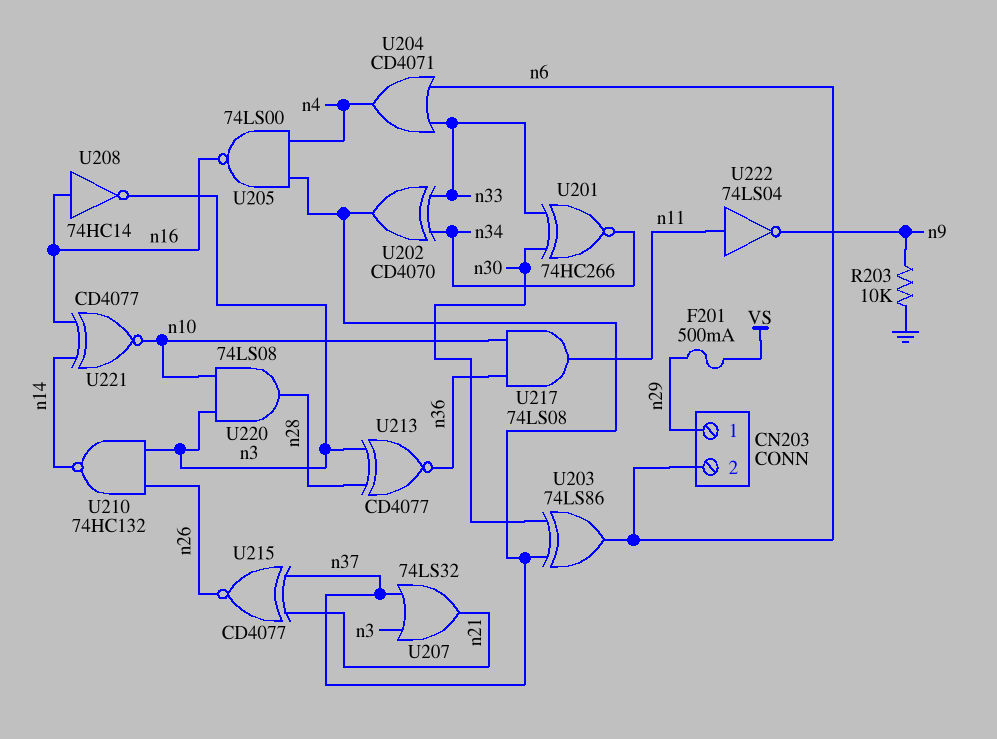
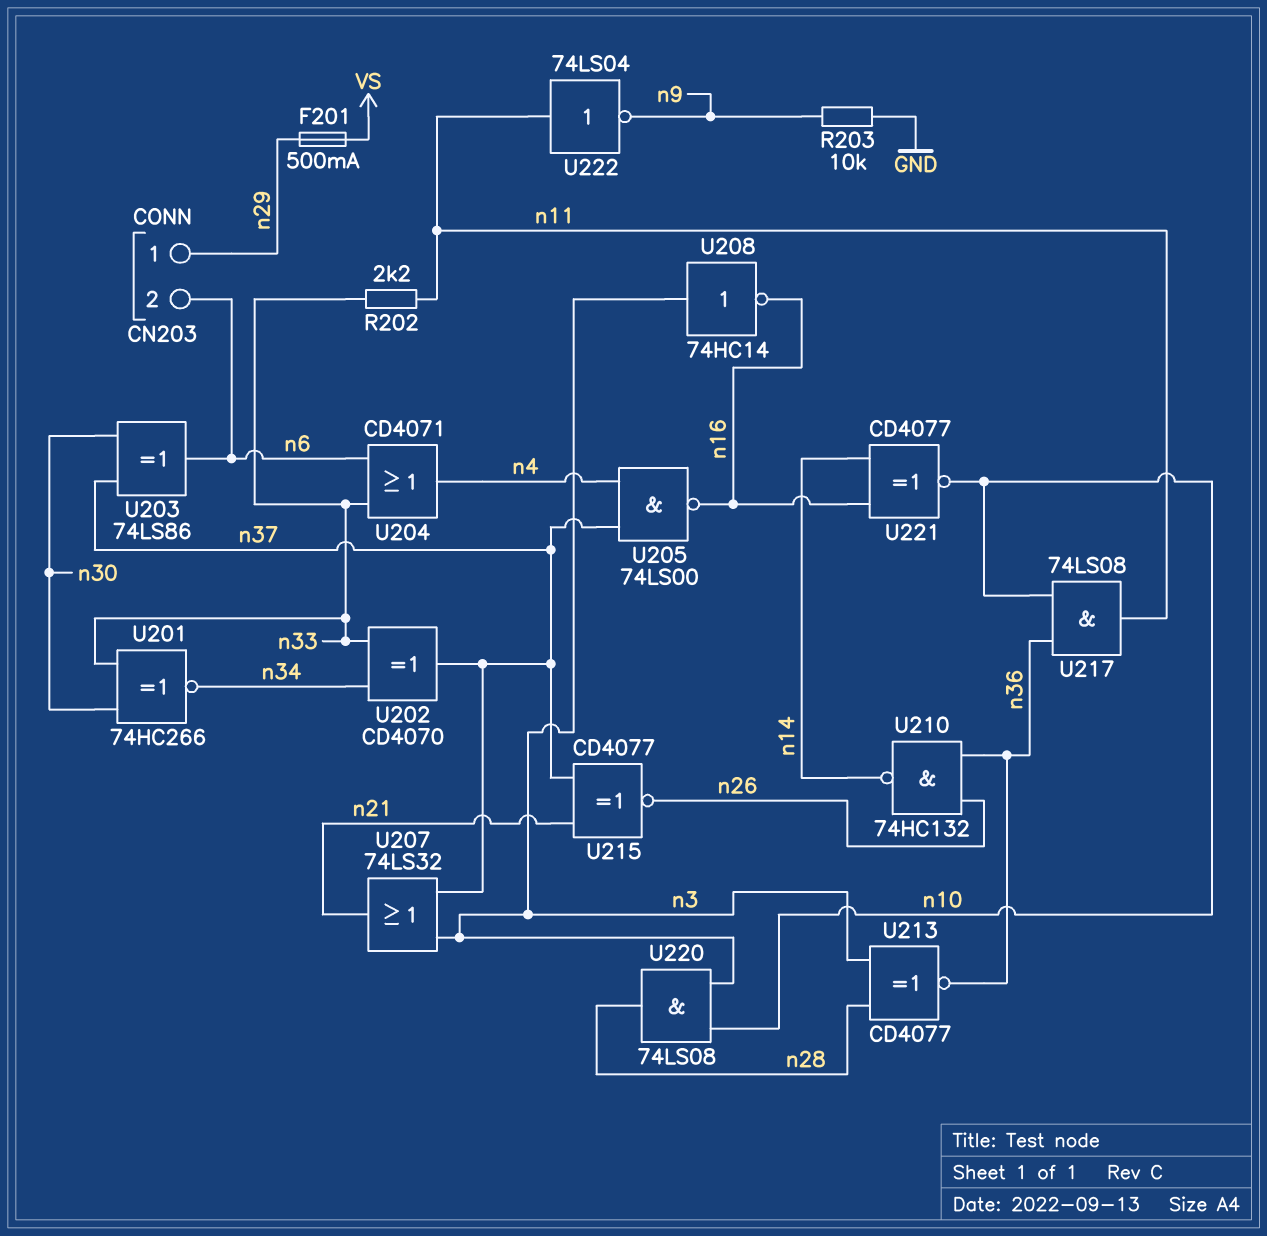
R202: none -> 2.2k (n11, n33)
U208: NOT 74HC14 (in n16, out n3) -> NOT 74HC14 (in n3, out n16)
U210: NAND 74HC132 (in n3, in n26, out n14) -> NAND 74HC132 (in n26, in n36, out n14)

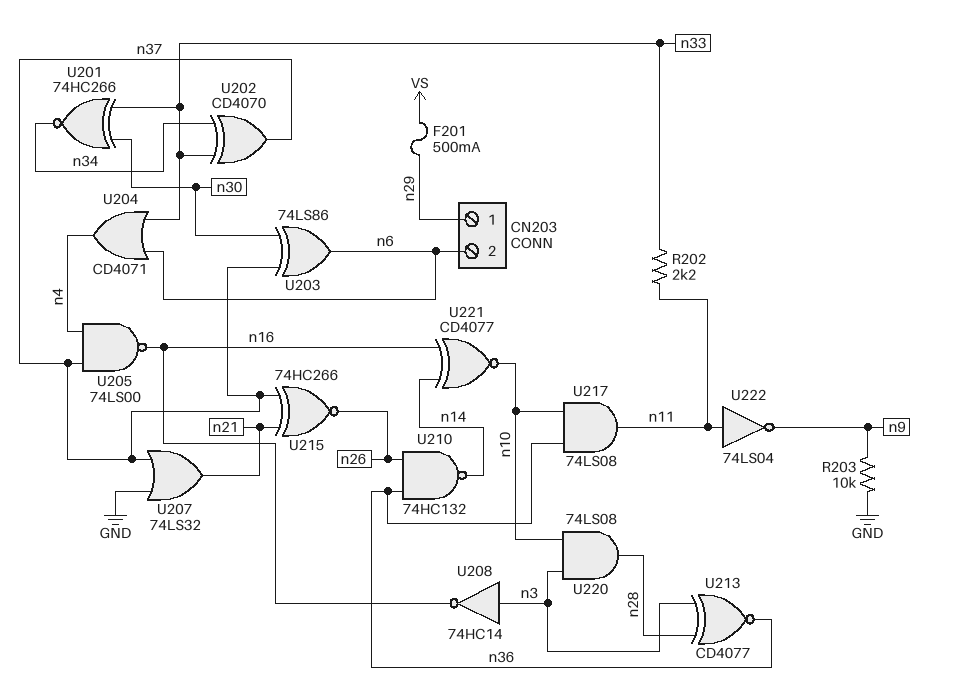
U207: OR 74LS32 (in n3, in n37, out n21) -> OR 74LS32 (in GND, in n37, out n21)
U215: XNOR CD4077 (in n21, in n37, out n26) -> XNOR 74HC266 (in n21, in n37, out n26)

